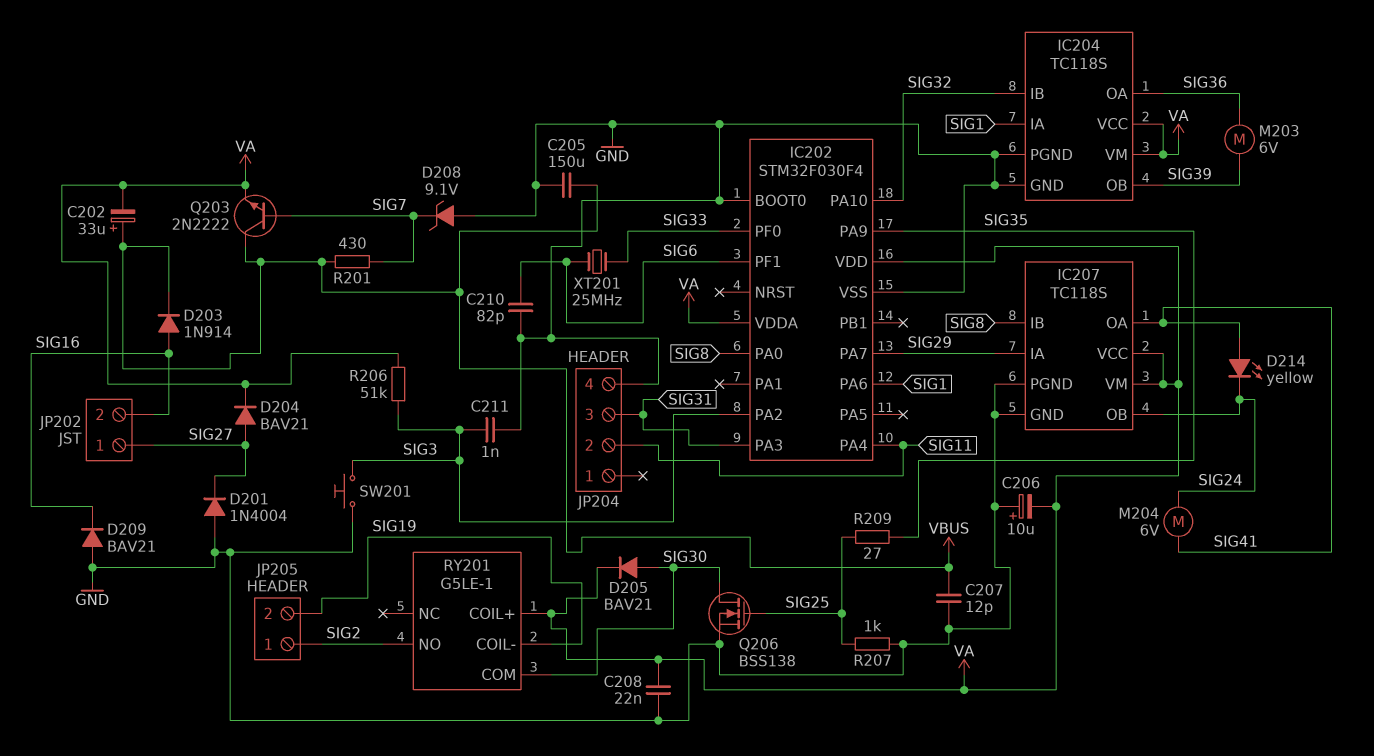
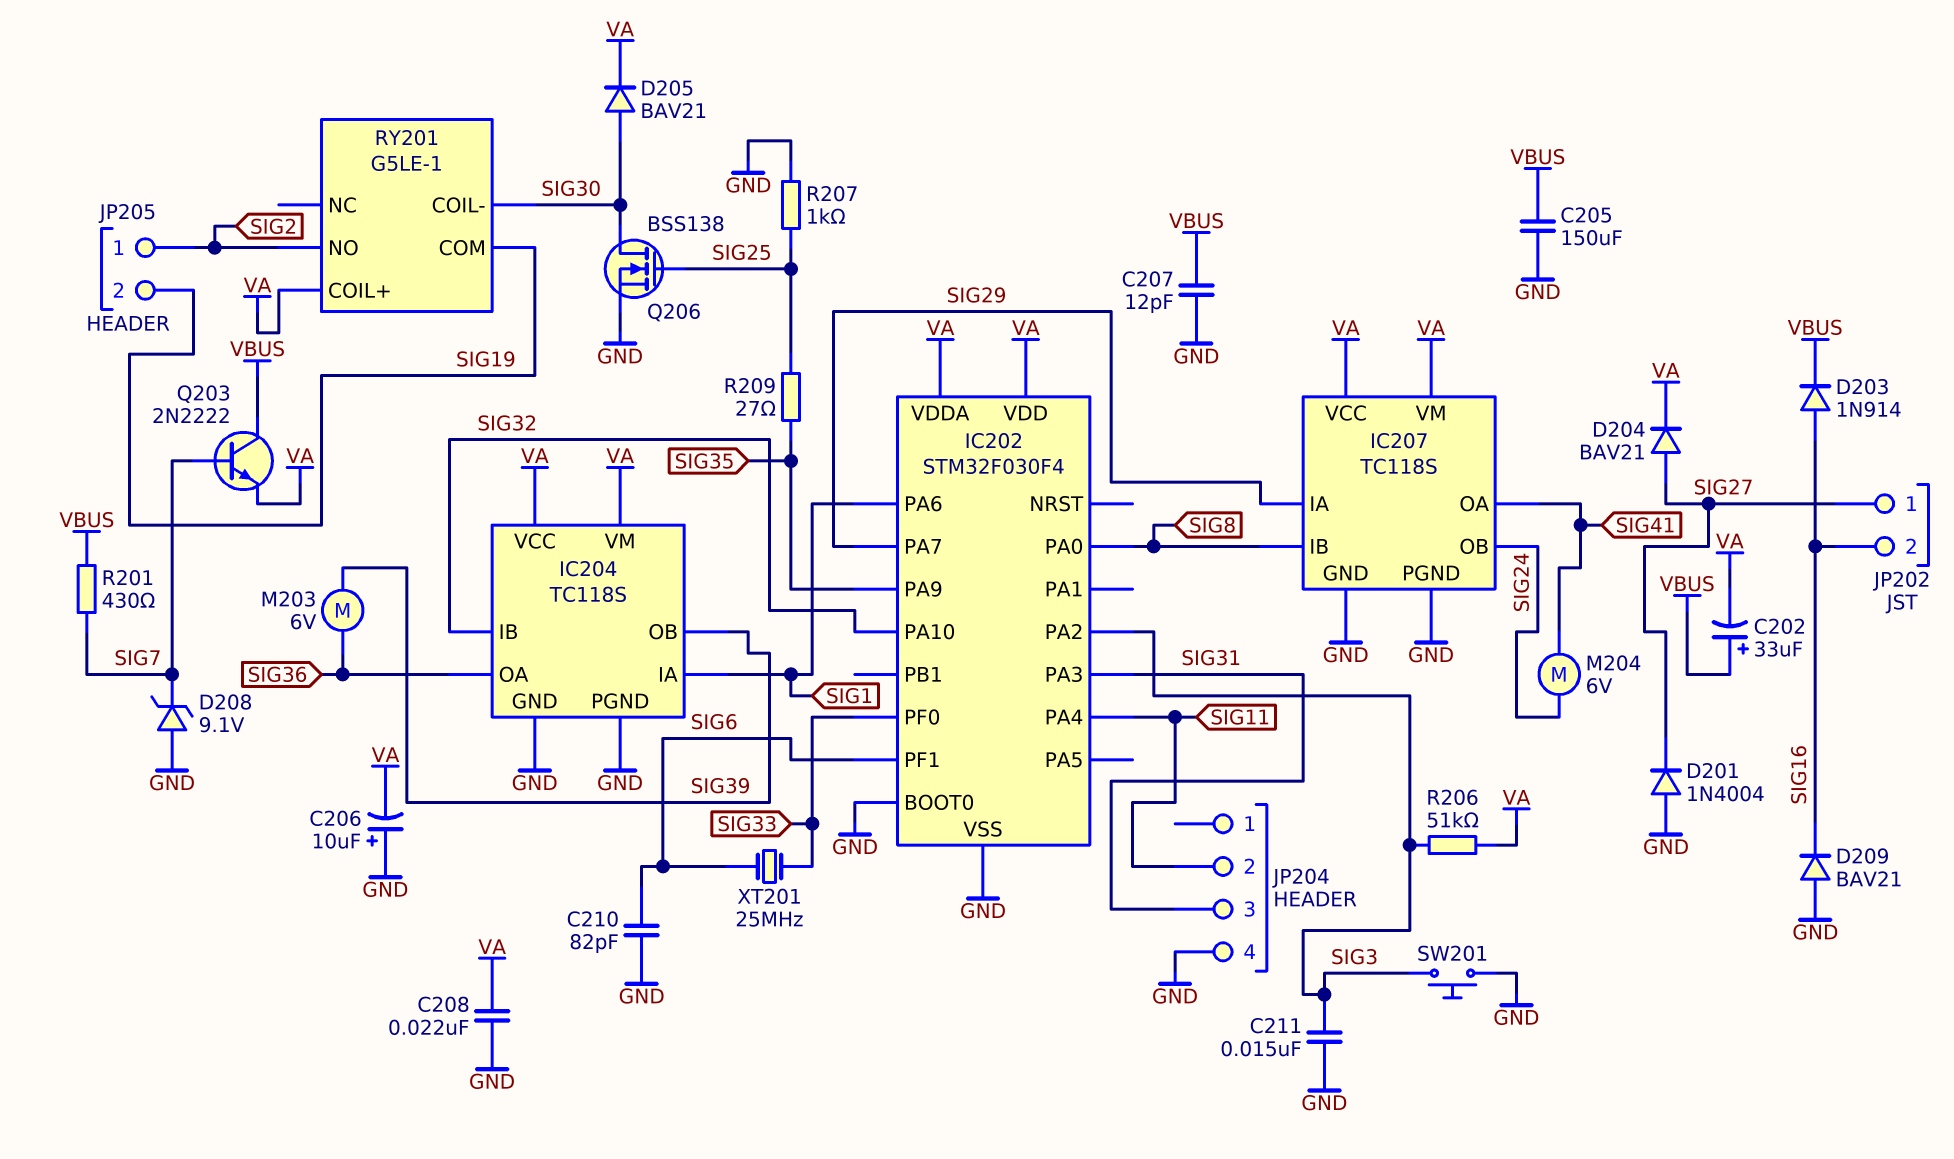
C211: 1nF (GND, SIG3) -> 15nF (GND, SIG3)
D214: LED yellow (A SIG41, K SIG24) -> none
RY201 pin COIL-: SIG19 -> SIG30
RY201 pin COM: SIG30 -> SIG19

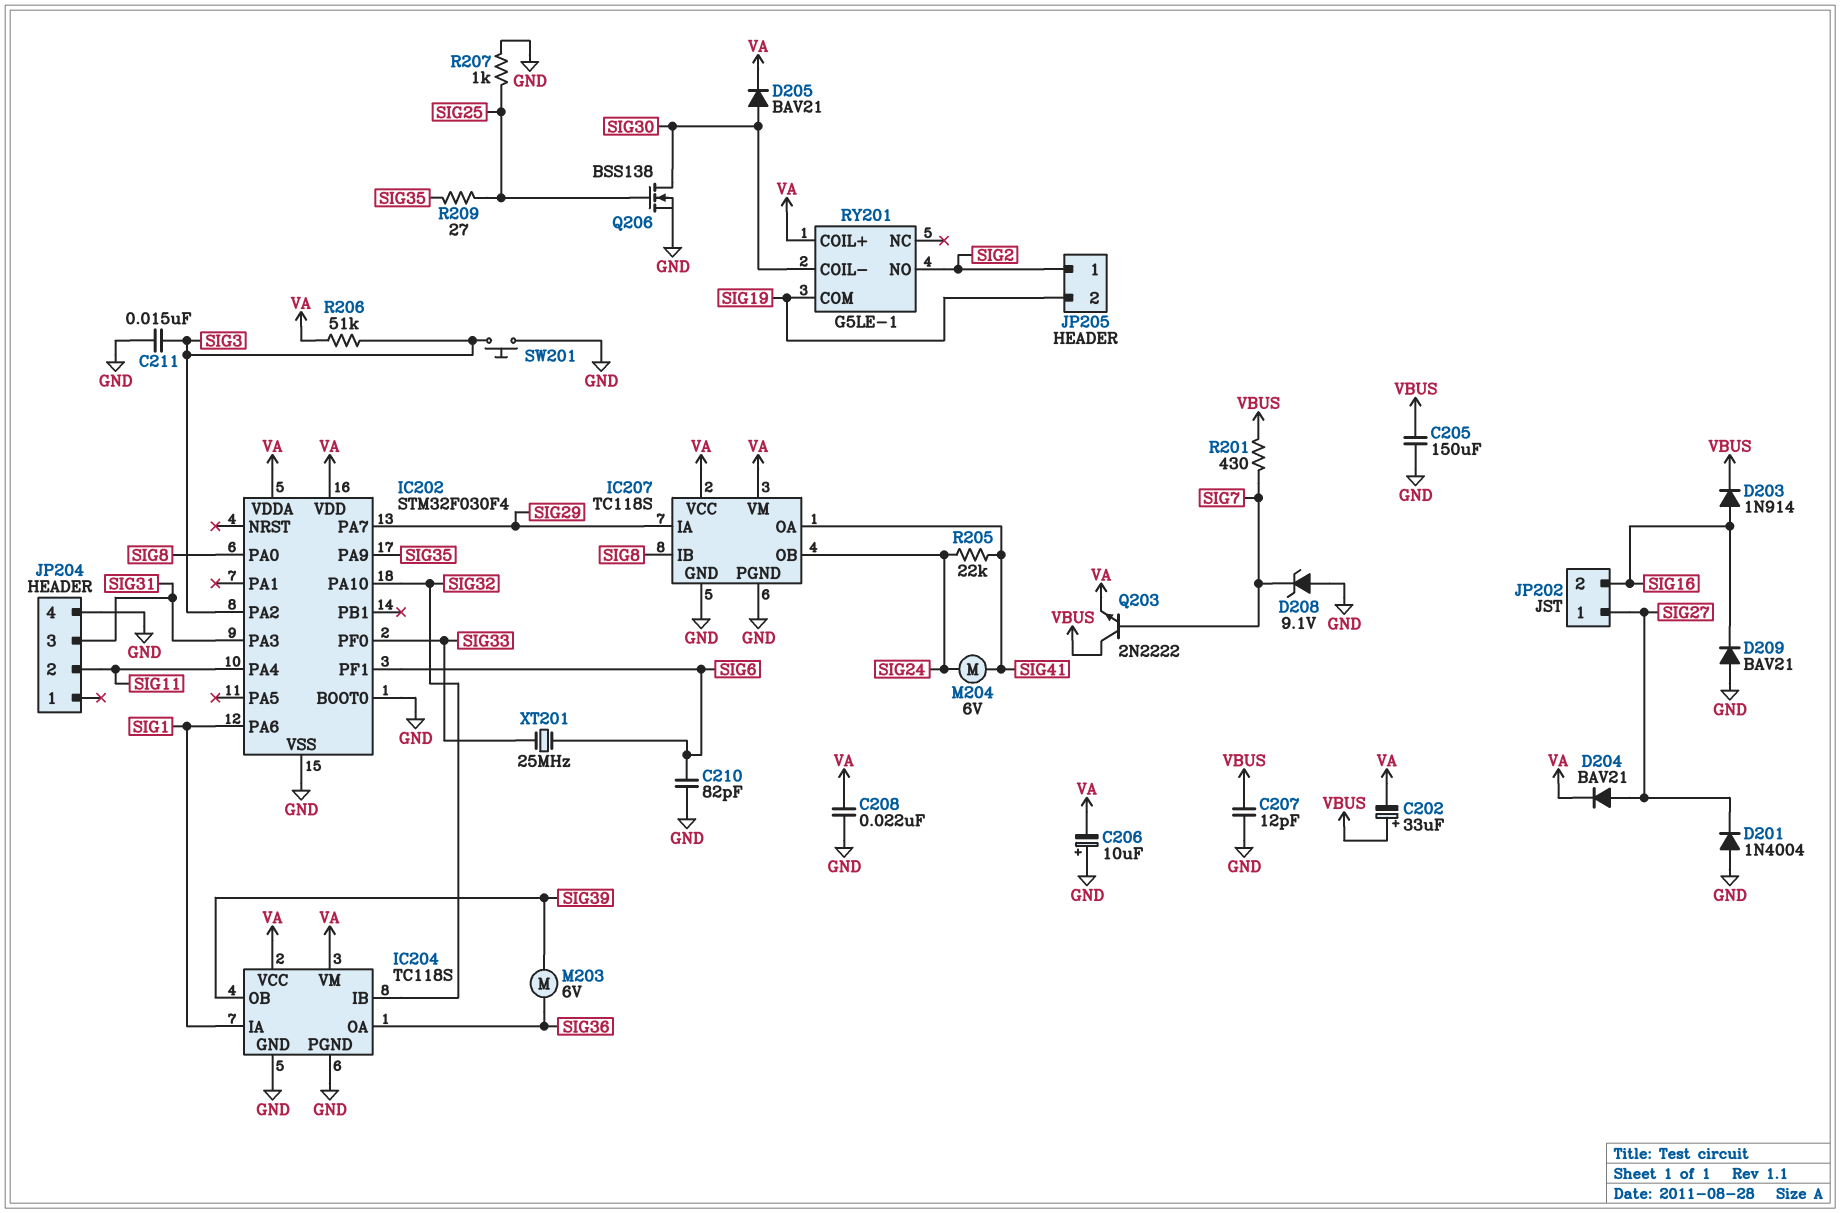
R205: none -> 22k (SIG24, SIG41)

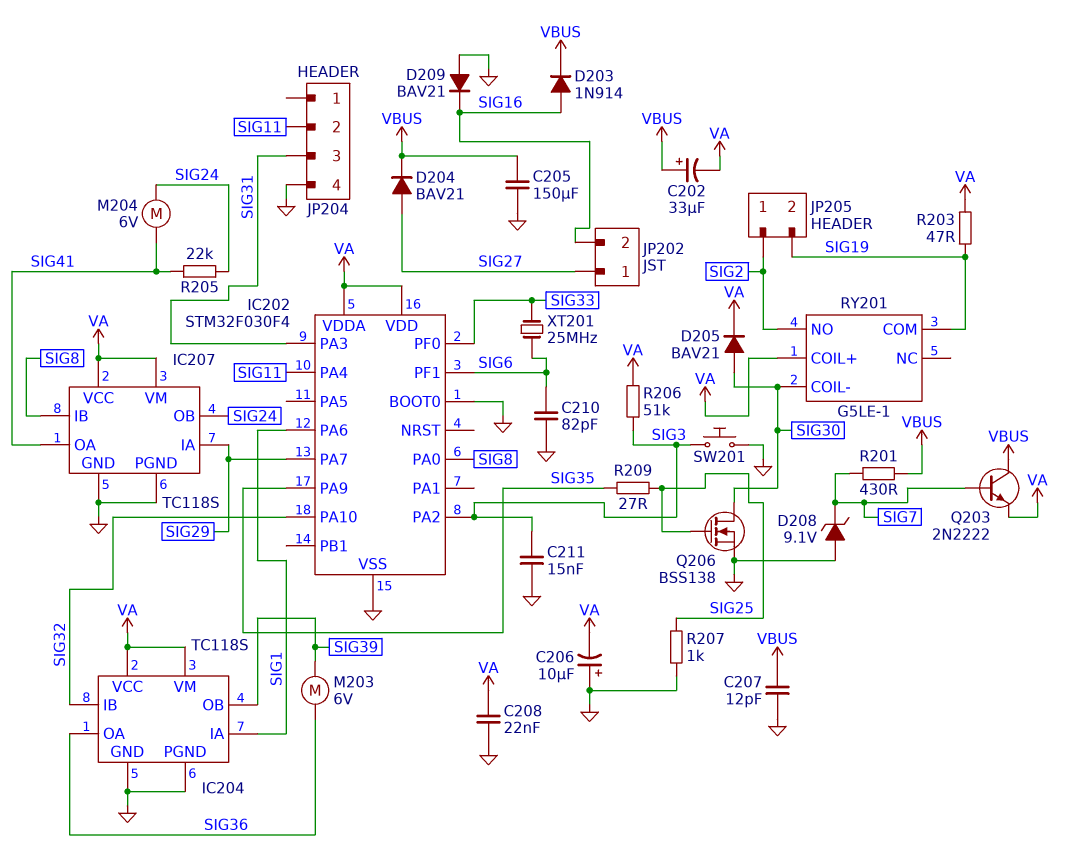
D201: diode 1N4004 (A GND, K SIG27) -> none
D204: diode BAV21 (A SIG27, K VA) -> diode BAV21 (A SIG27, K VBUS)
R203: none -> 47 (SIG19, VA)

